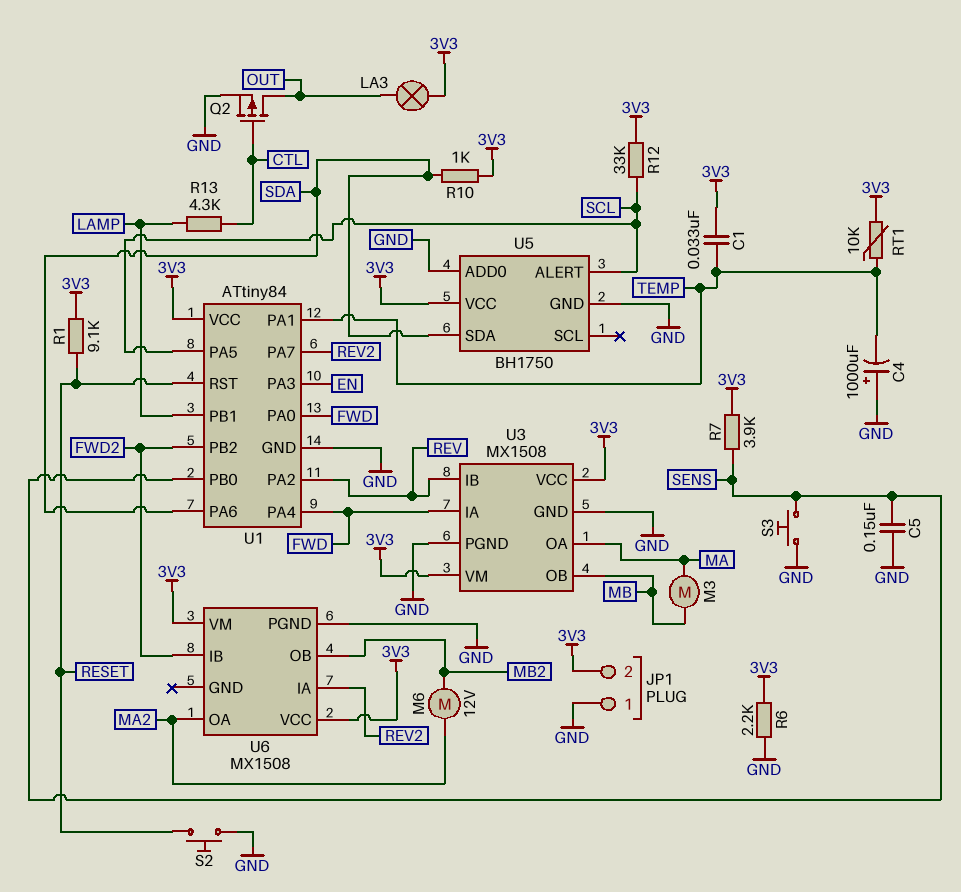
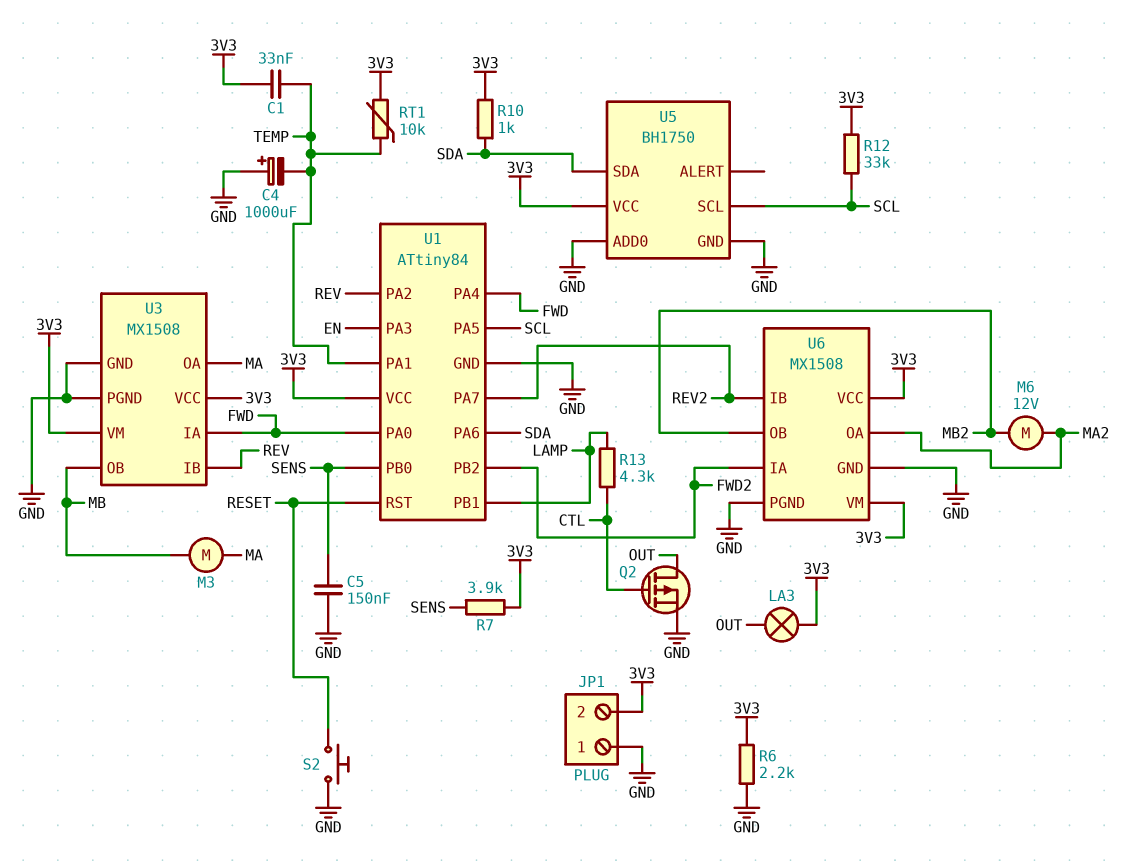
R1: 9.1k (3V3, RESET) -> none
S3: button (GND, SENS) -> none
U5 pin ALERT: SCL -> none
U5 pin SCL: none -> SCL
U6 pin GND: none -> GND
U6 pin IA: REV2 -> FWD2
U6 pin IB: FWD2 -> REV2

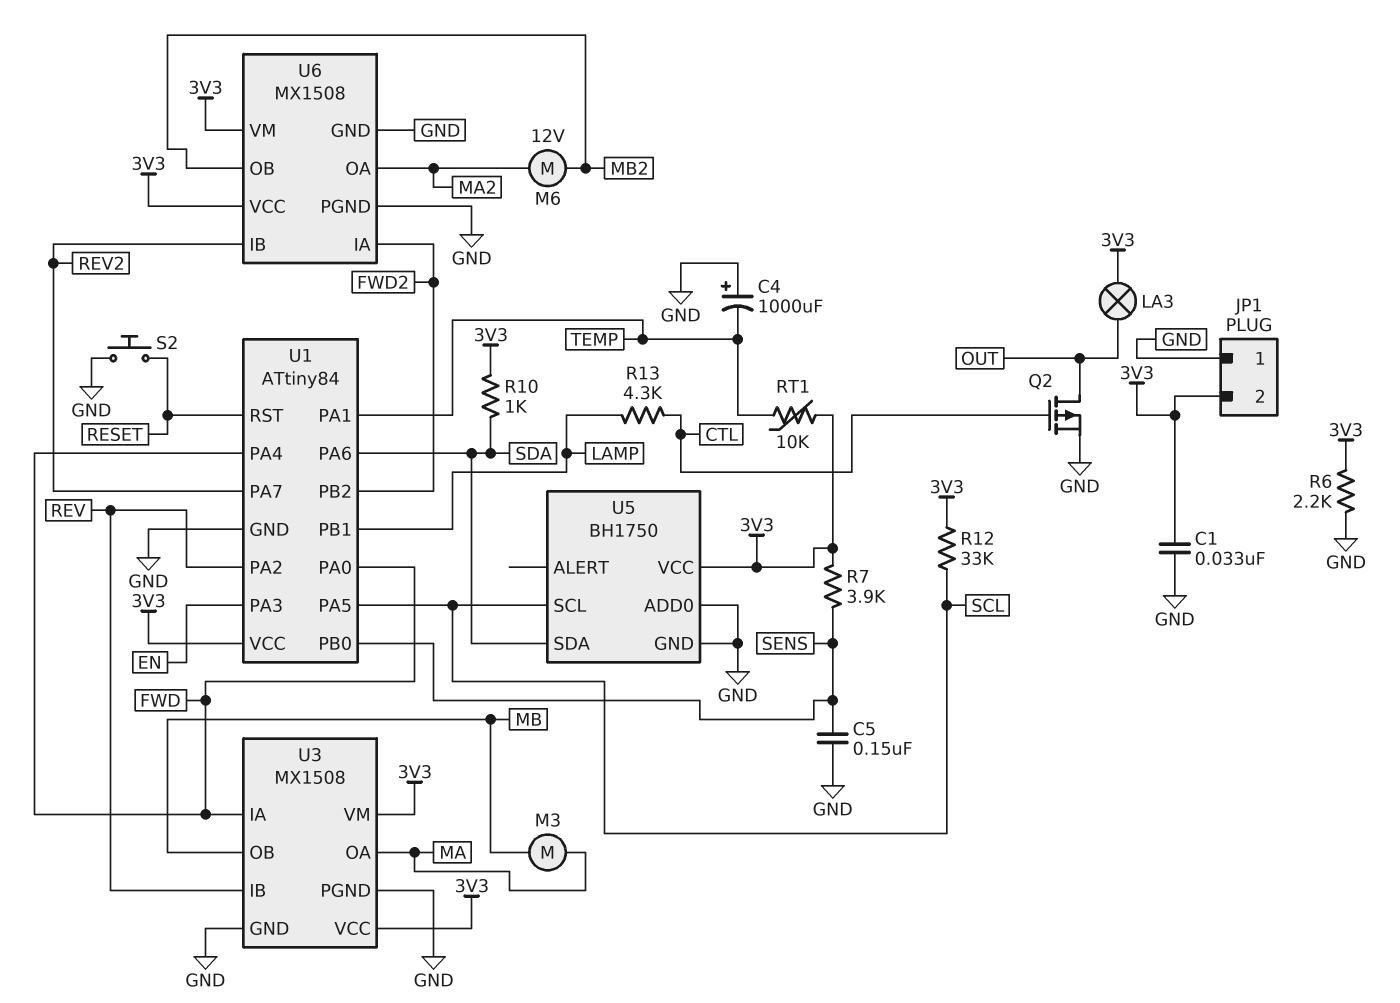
C1: 33nF (3V3, TEMP) -> 33nF (3V3, GND)

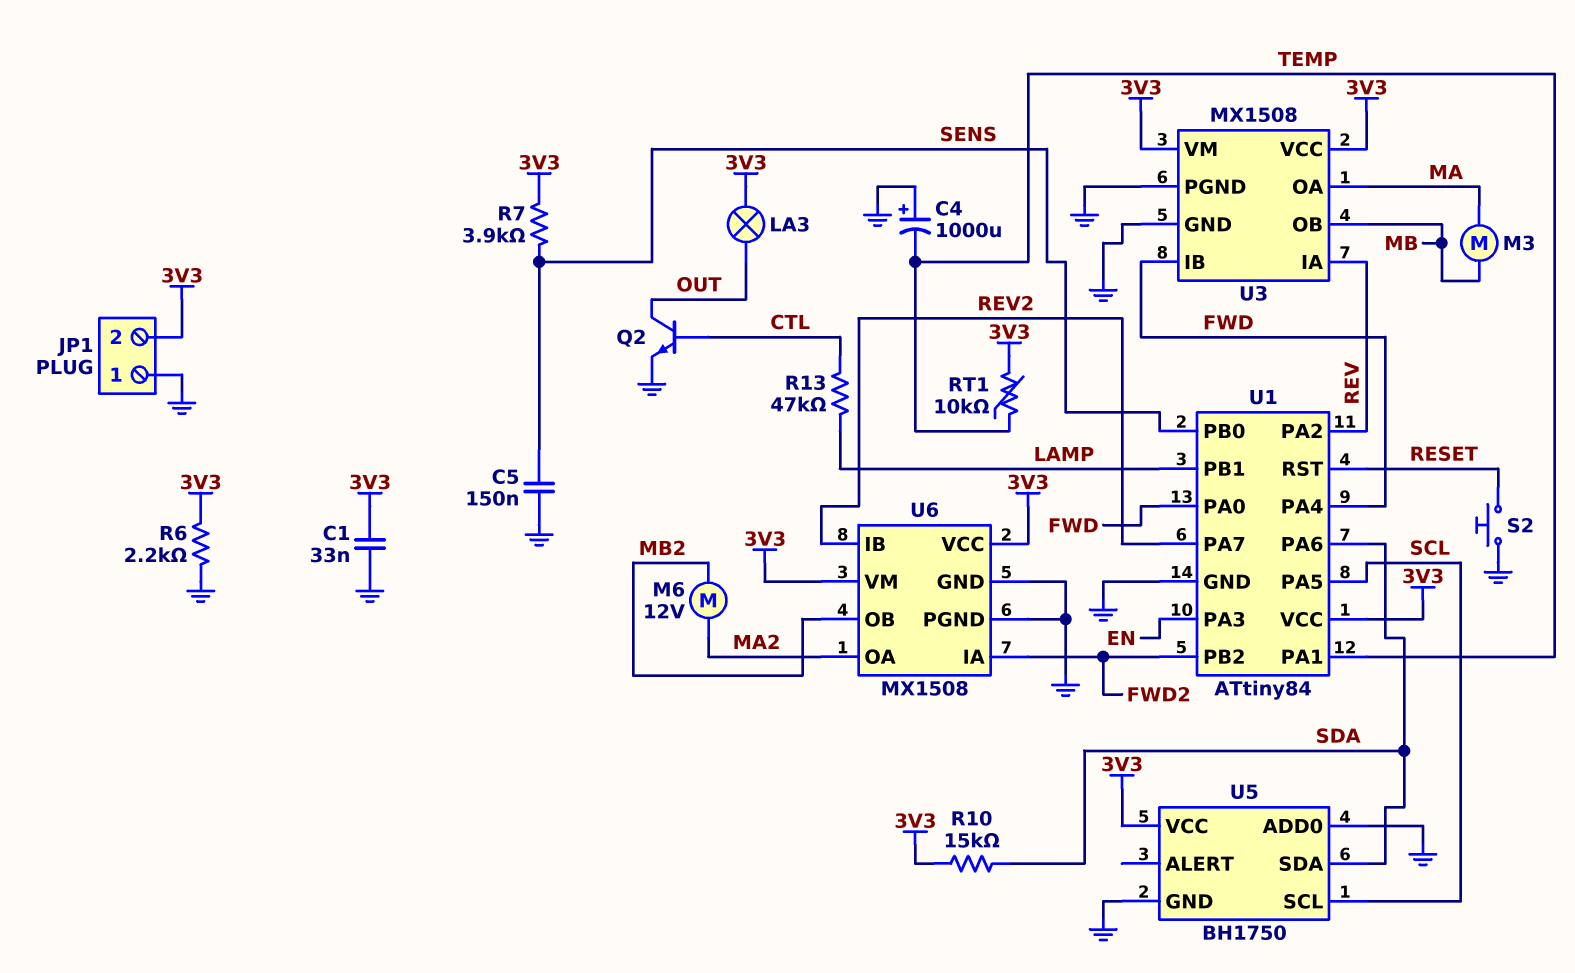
Q2: PMOS (G CTL, D OUT, S GND) -> NPN (B CTL, C OUT, E GND)
R10: 1k (3V3, SDA) -> 15k (3V3, SDA)
R12: 33k (3V3, SCL) -> none
R13: 4.3k (CTL, LAMP) -> 47k (CTL, LAMP)
U3 pin IA: FWD -> REV
U3 pin IB: REV -> FWD

